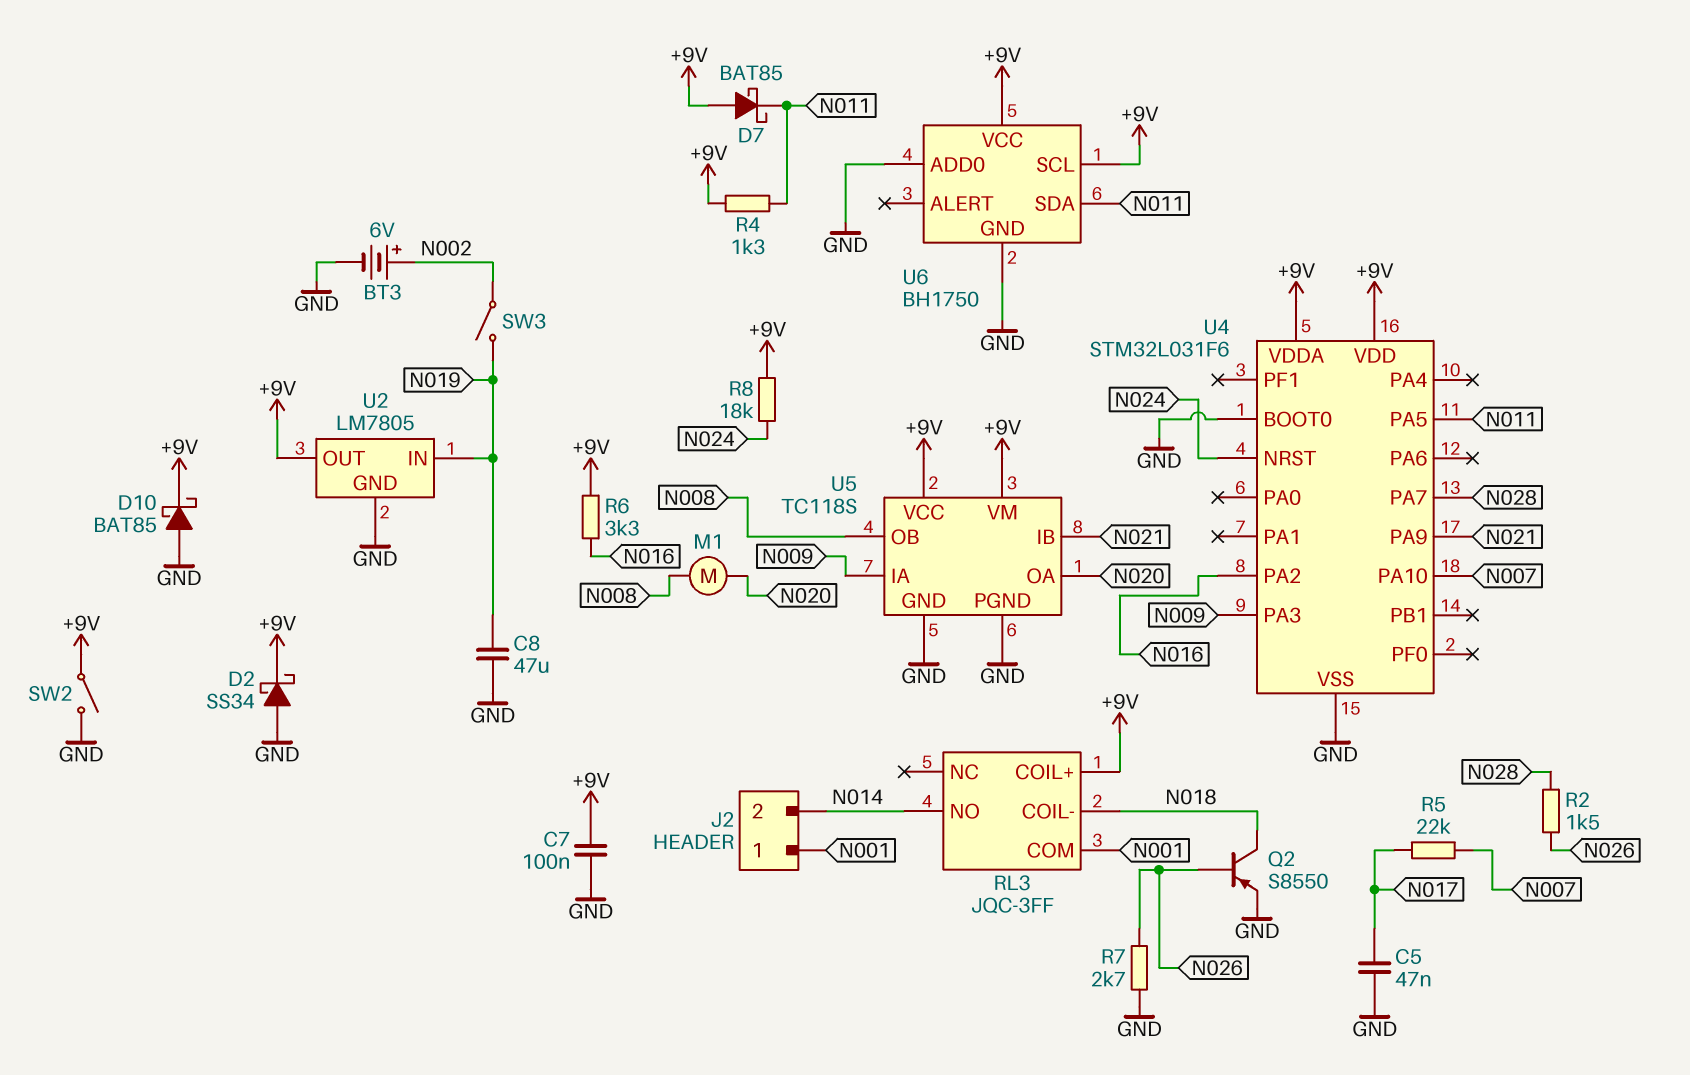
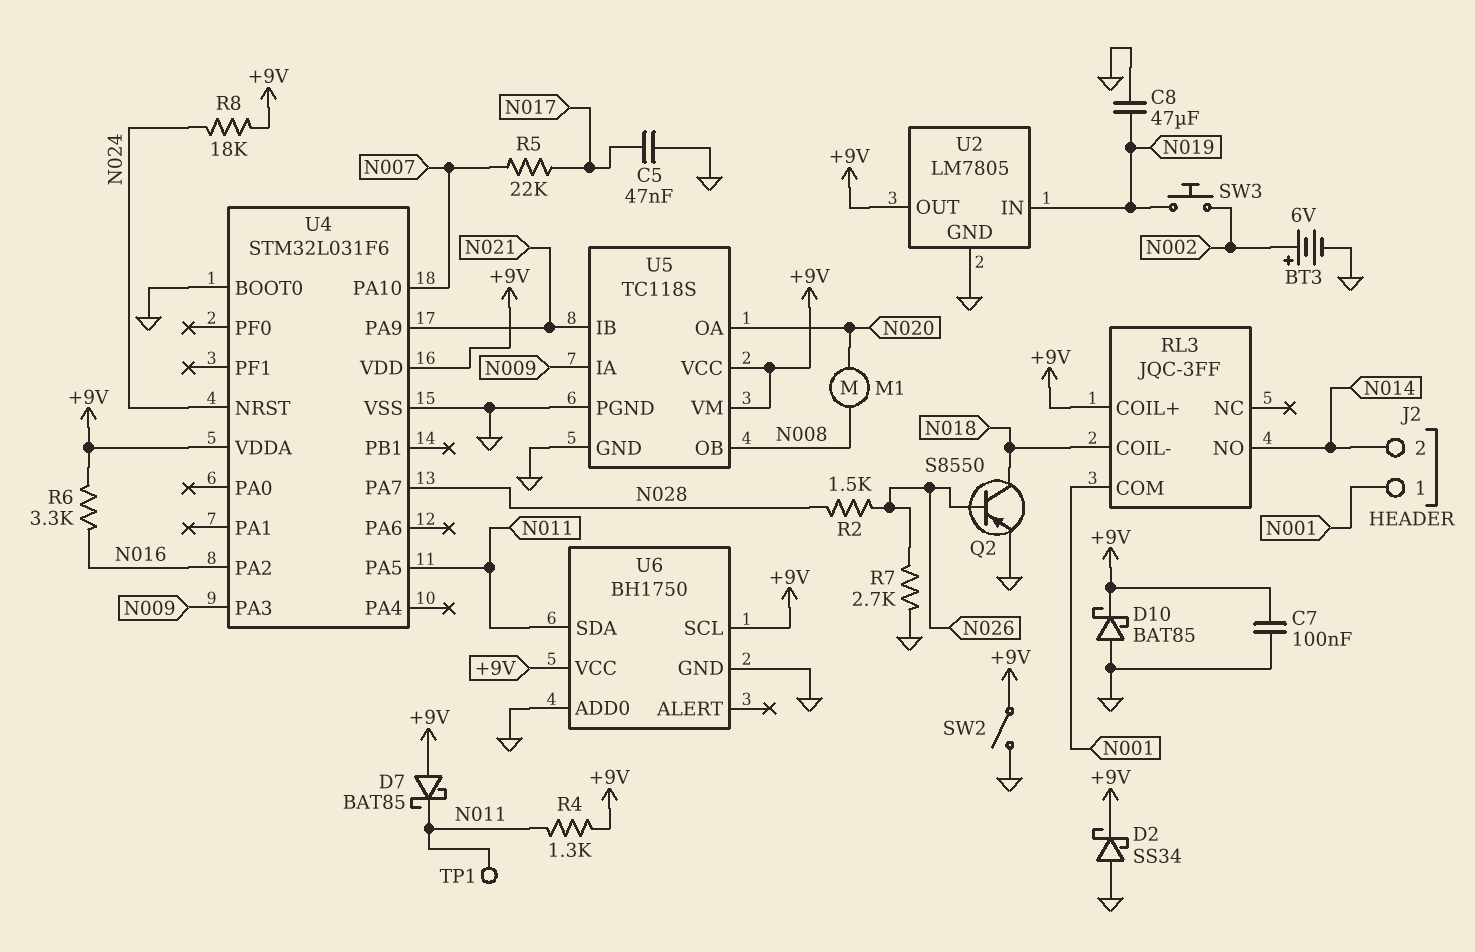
SW3: switch (N002, N019) -> button (N002, N019)
TP1: none -> test point (N011)

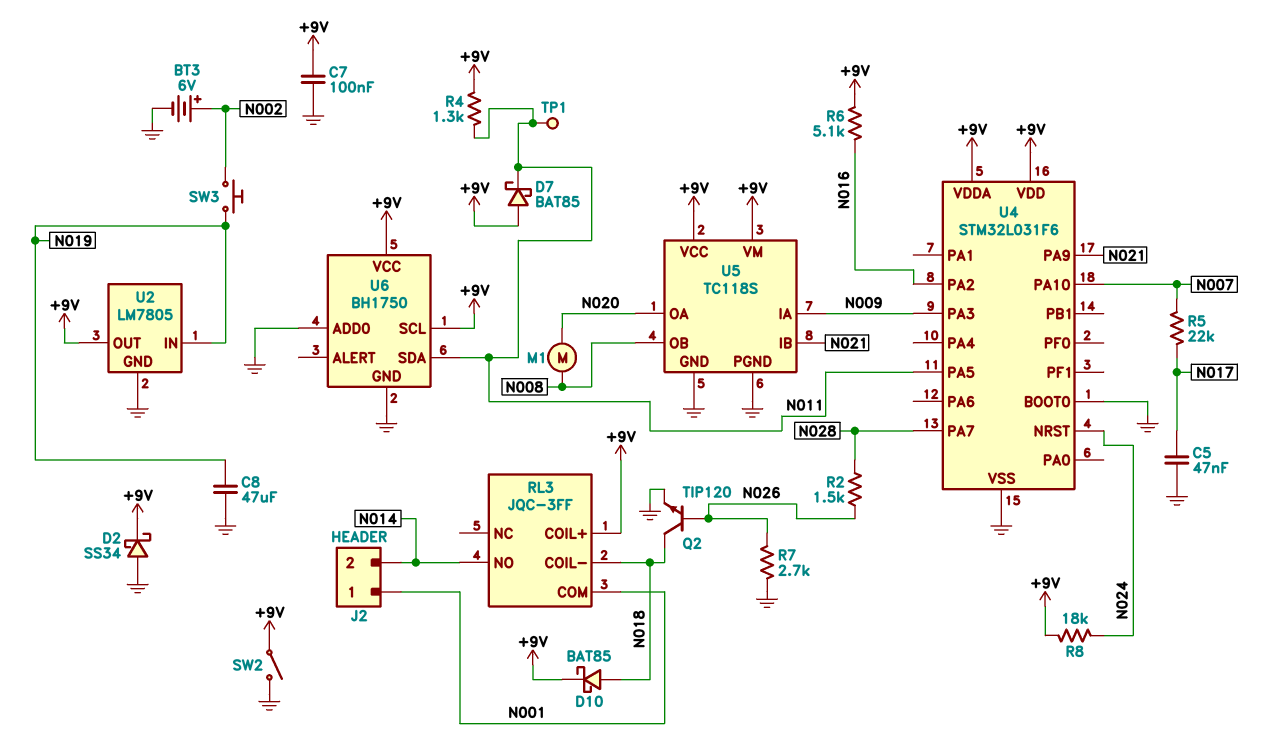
D10: schottky BAT85 (A GND, K +9V) -> schottky BAT85 (A N018, K +9V)
Q2: PNP S8550 (B N026, C N018, E GND) -> NPN TIP120 (B N026, C N018, E GND)
R6: 3.3k (+9V, N016) -> 5.1k (+9V, N016)

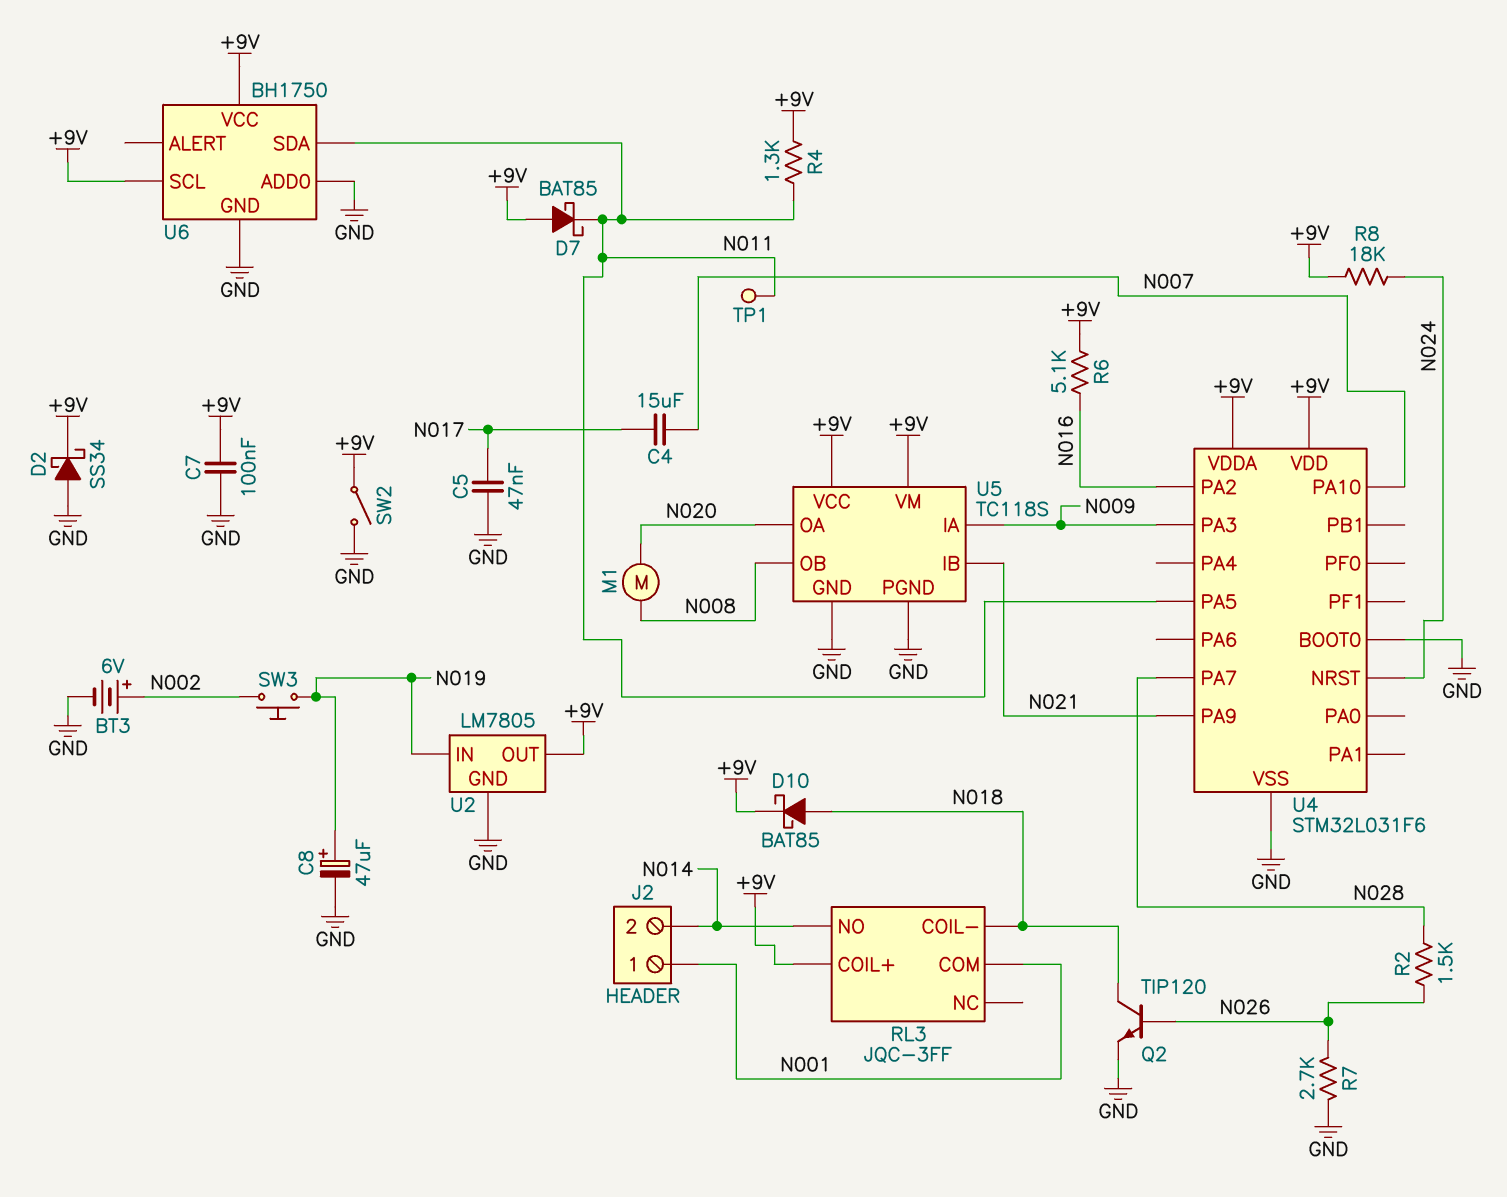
C4: none -> 15uF (N007, N017)
C8: 47uF (GND, N019) -> 47uF (plus N019, minus GND)
R5: 22k (N007, N017) -> none

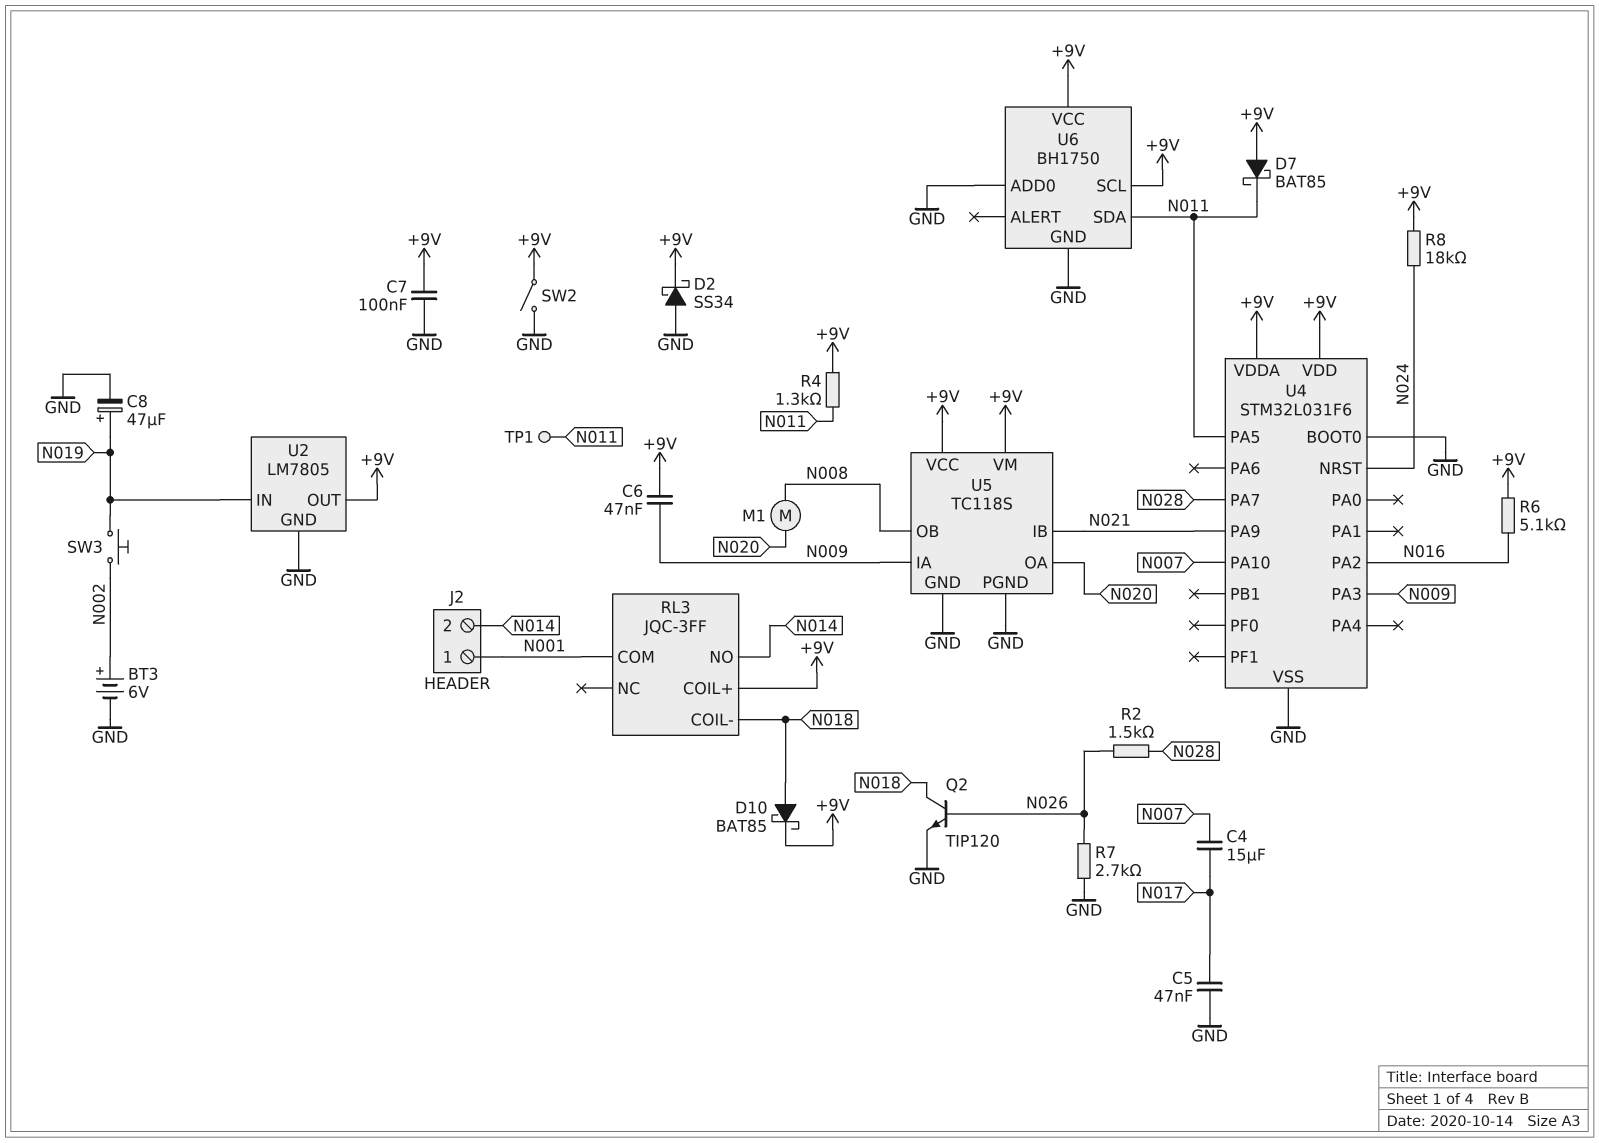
C6: none -> 47nF (+9V, N009)

